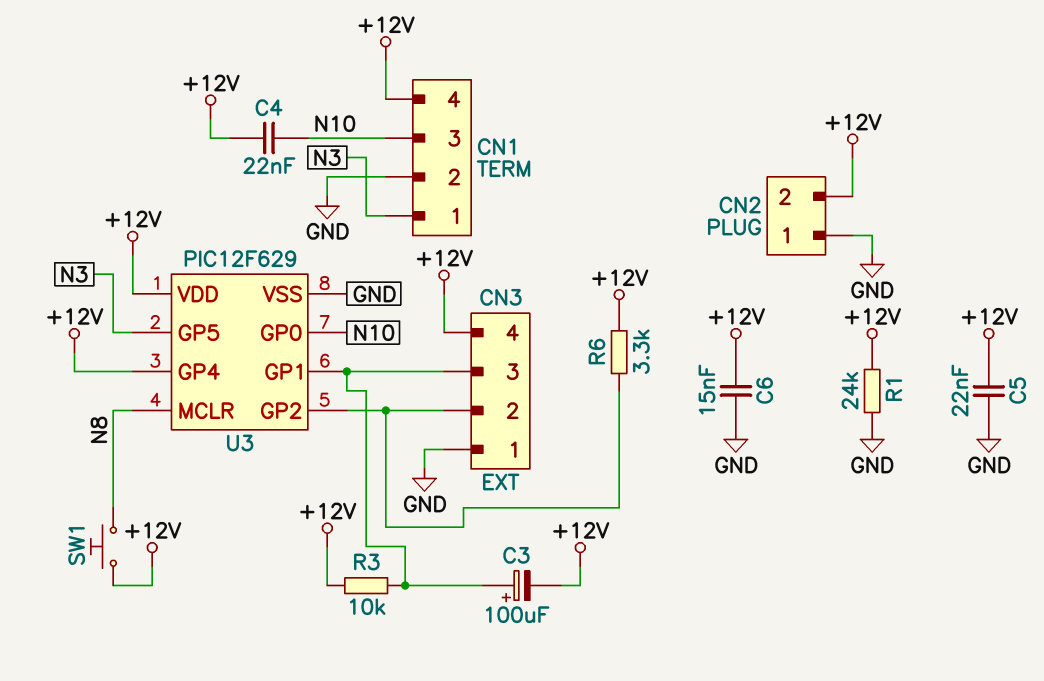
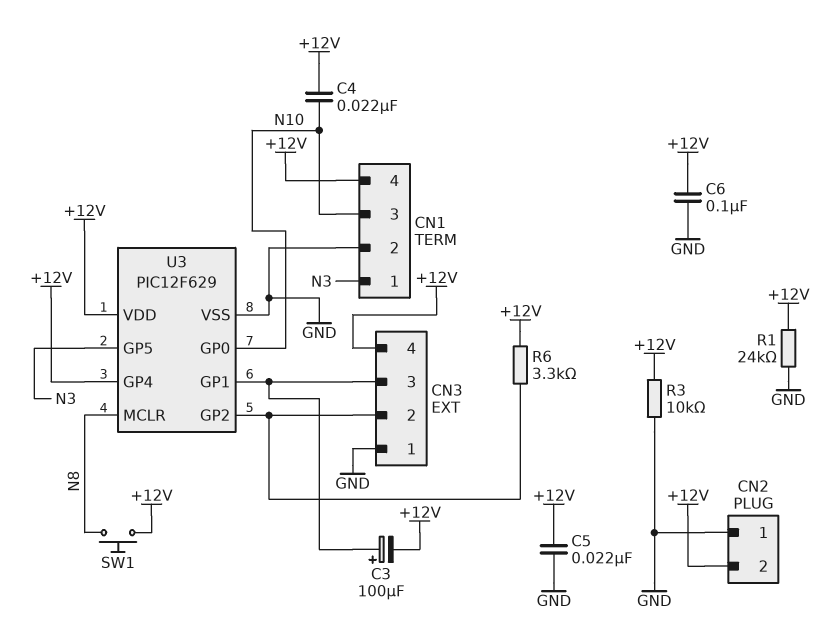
C6: 15nF (+12V, GND) -> 100nF (+12V, GND)
R3: 10k (+12V, CN3/3) -> 10k (+12V, GND)

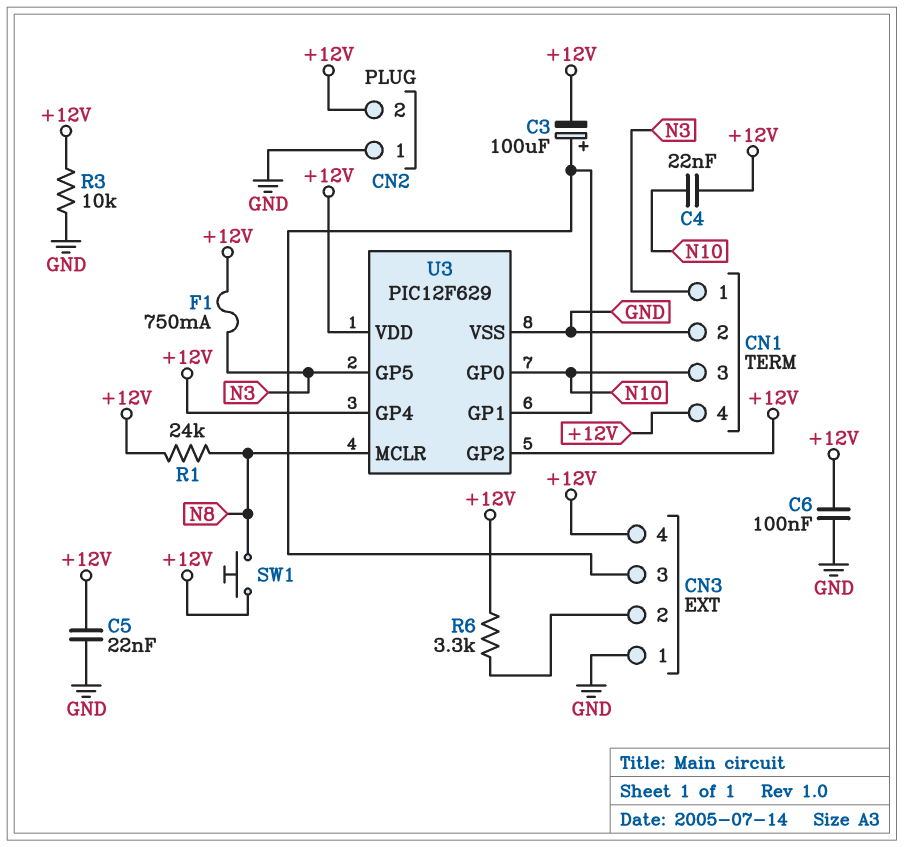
F1: none -> 750mA (+12V, N3)
R1: 24k (+12V, GND) -> 24k (+12V, N8)
U3 pin GP2: CN3/2 -> +12V

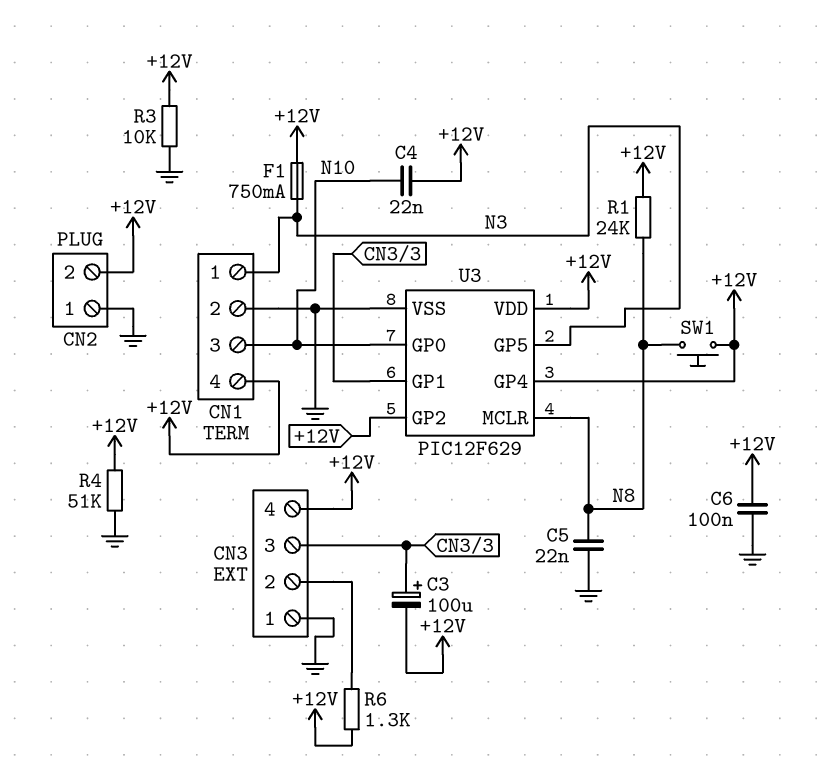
C5: 22nF (+12V, GND) -> 22nF (GND, N8)
R4: none -> 51k (+12V, GND)
R6: 3.3k (+12V, CN3/2) -> 1.3k (+12V, CN3/2)

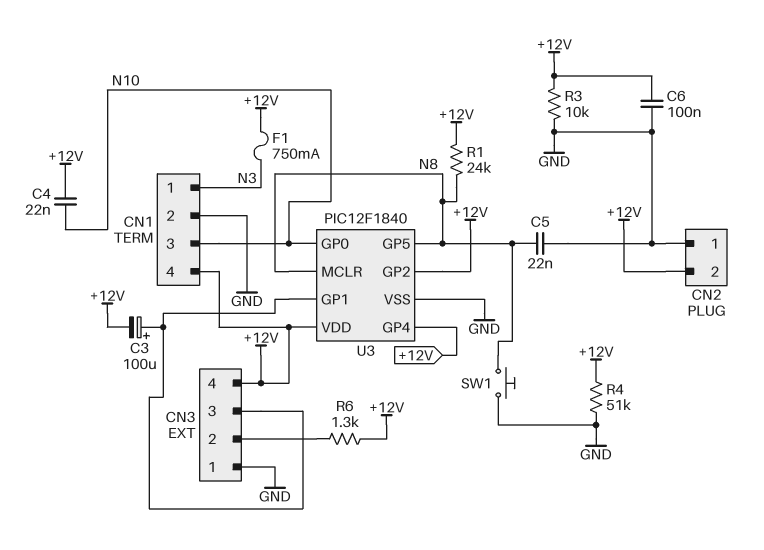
SW1: button (+12V, N8) -> button (GND, N8)
U3: PIC12F629 -> PIC12F1840
U3 pin GP5: N3 -> N8

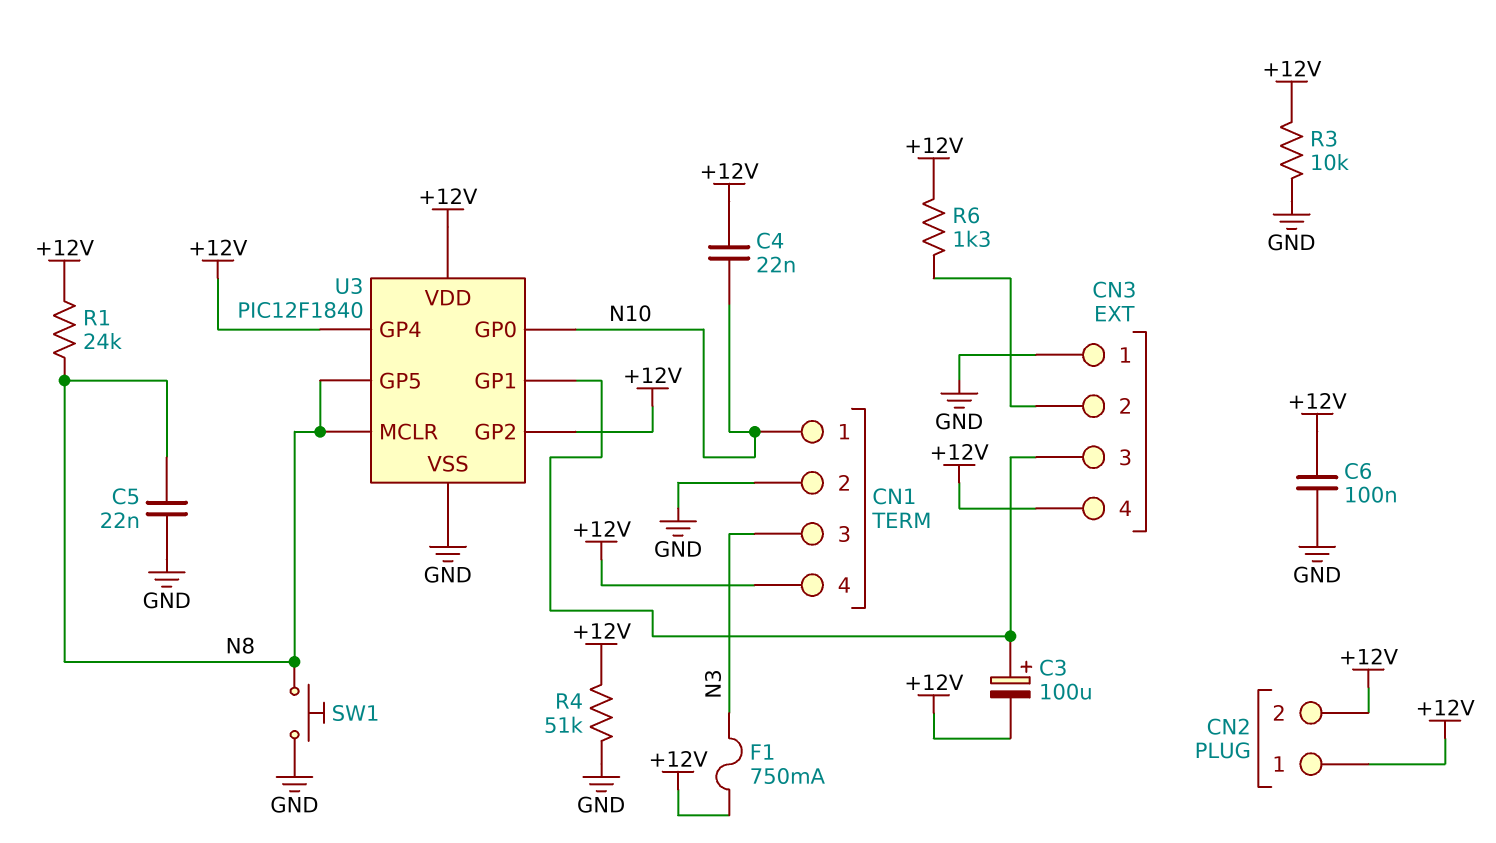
CN1 pin 1: N3 -> N10
CN1 pin 3: N10 -> N3
CN2 pin 1: GND -> +12V

